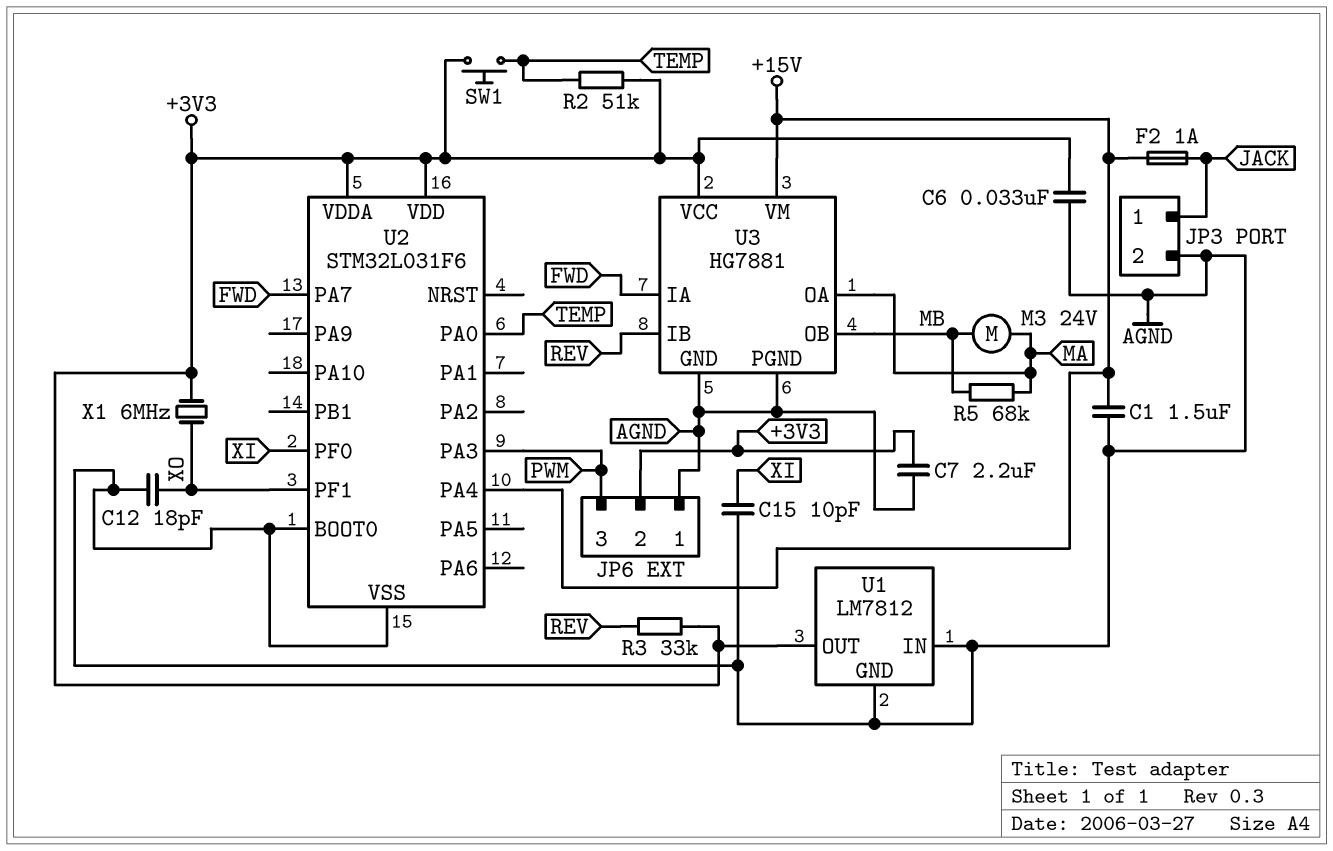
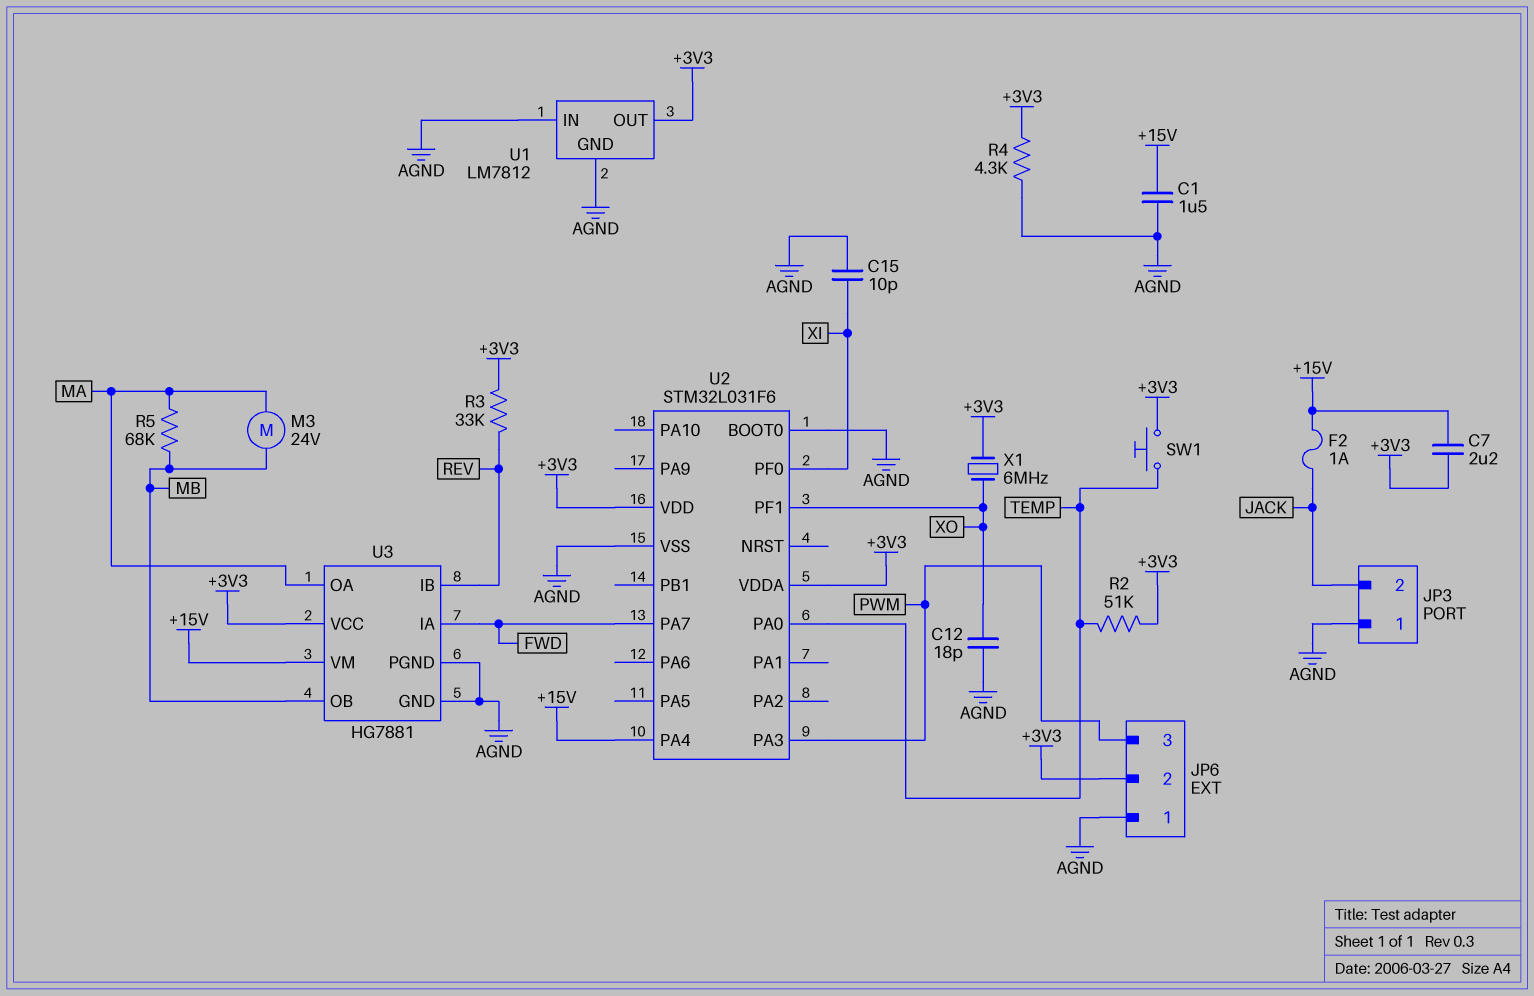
C6: 33nF (+3V3, AGND) -> none
C7: 2.2uF (+3V3, AGND) -> 2.2uF (+3V3, +15V)
JP3 pin 1: JACK -> AGND
JP3 pin 2: AGND -> JACK
R4: none -> 4.3k (+3V3, AGND)

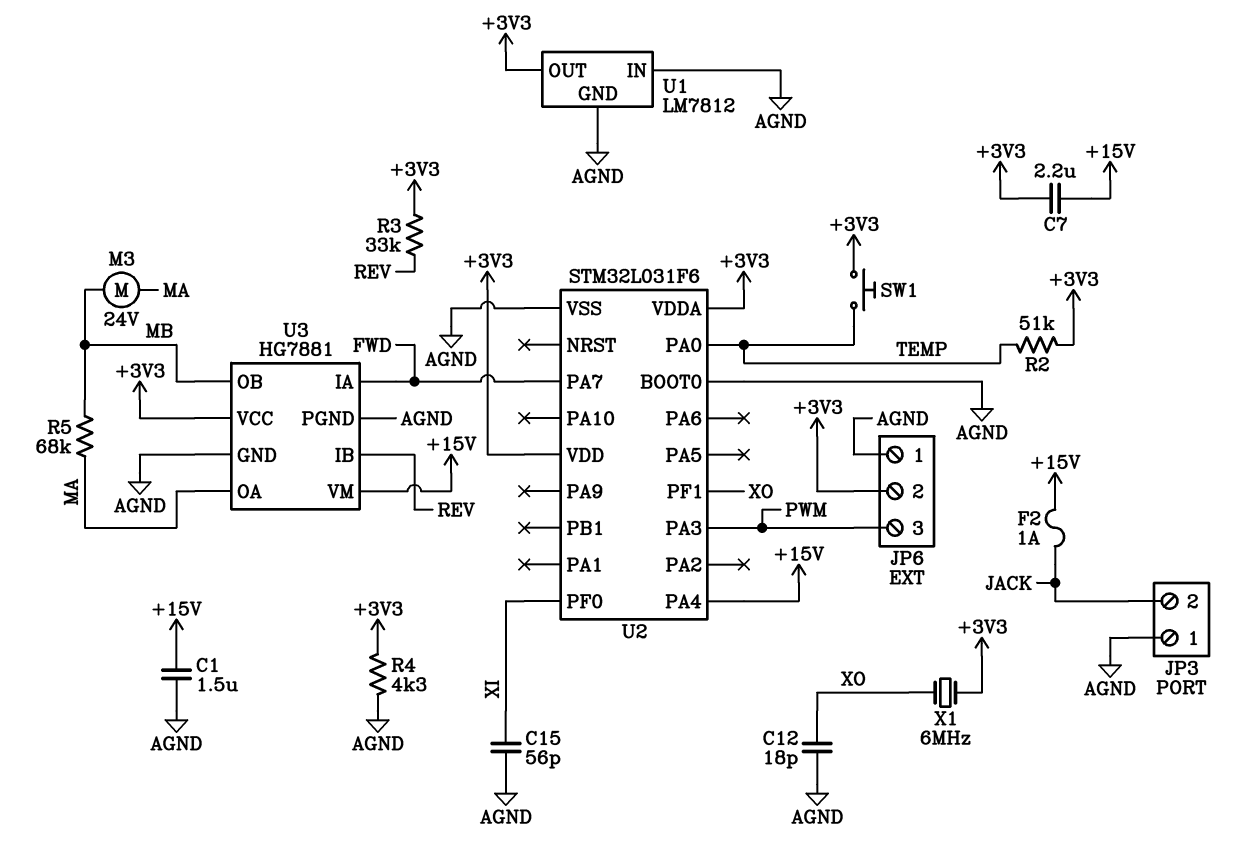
C15: 10pF (AGND, XI) -> 56pF (AGND, XI)

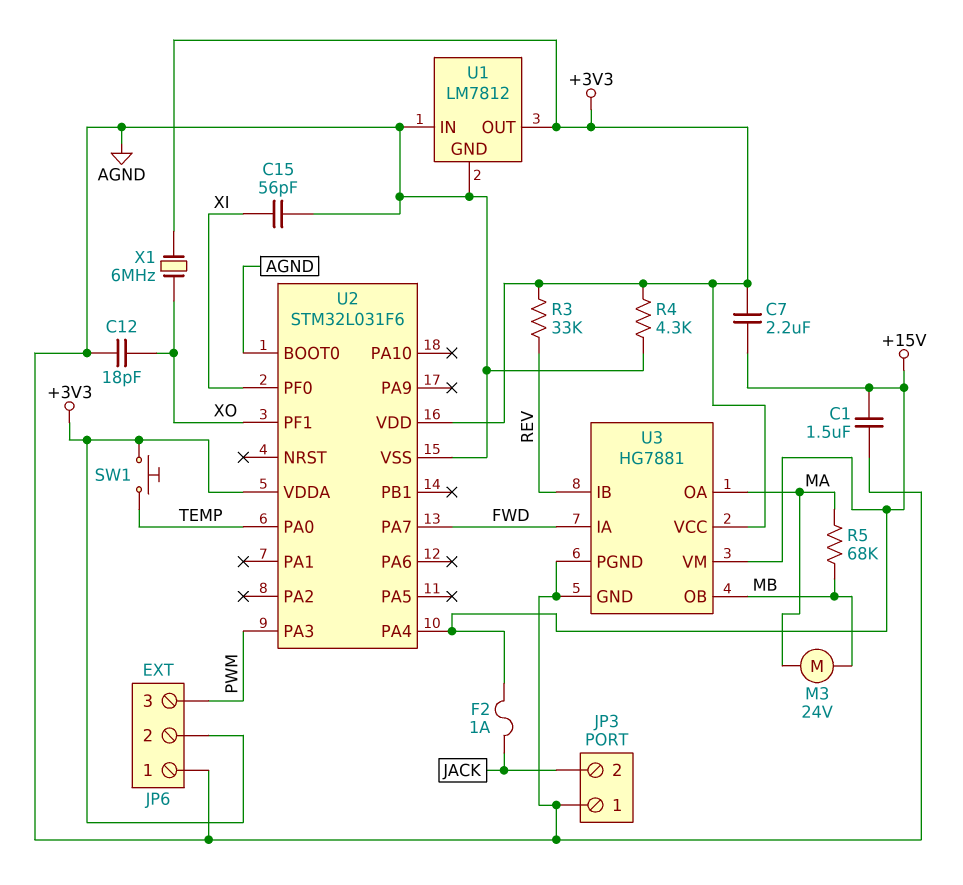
R2: 51k (+3V3, TEMP) -> none

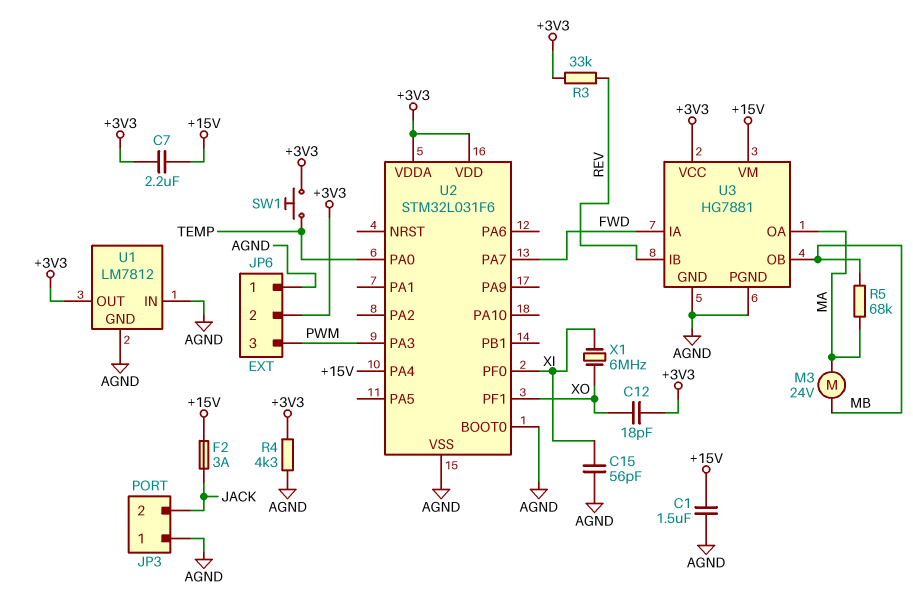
C12: 18pF (AGND, XO) -> 18pF (+3V3, XO)
F2: 1A (+15V, JACK) -> 3A (+15V, JACK)
X1: 6MHz (+3V3, XO) -> 6MHz (XI, XO)

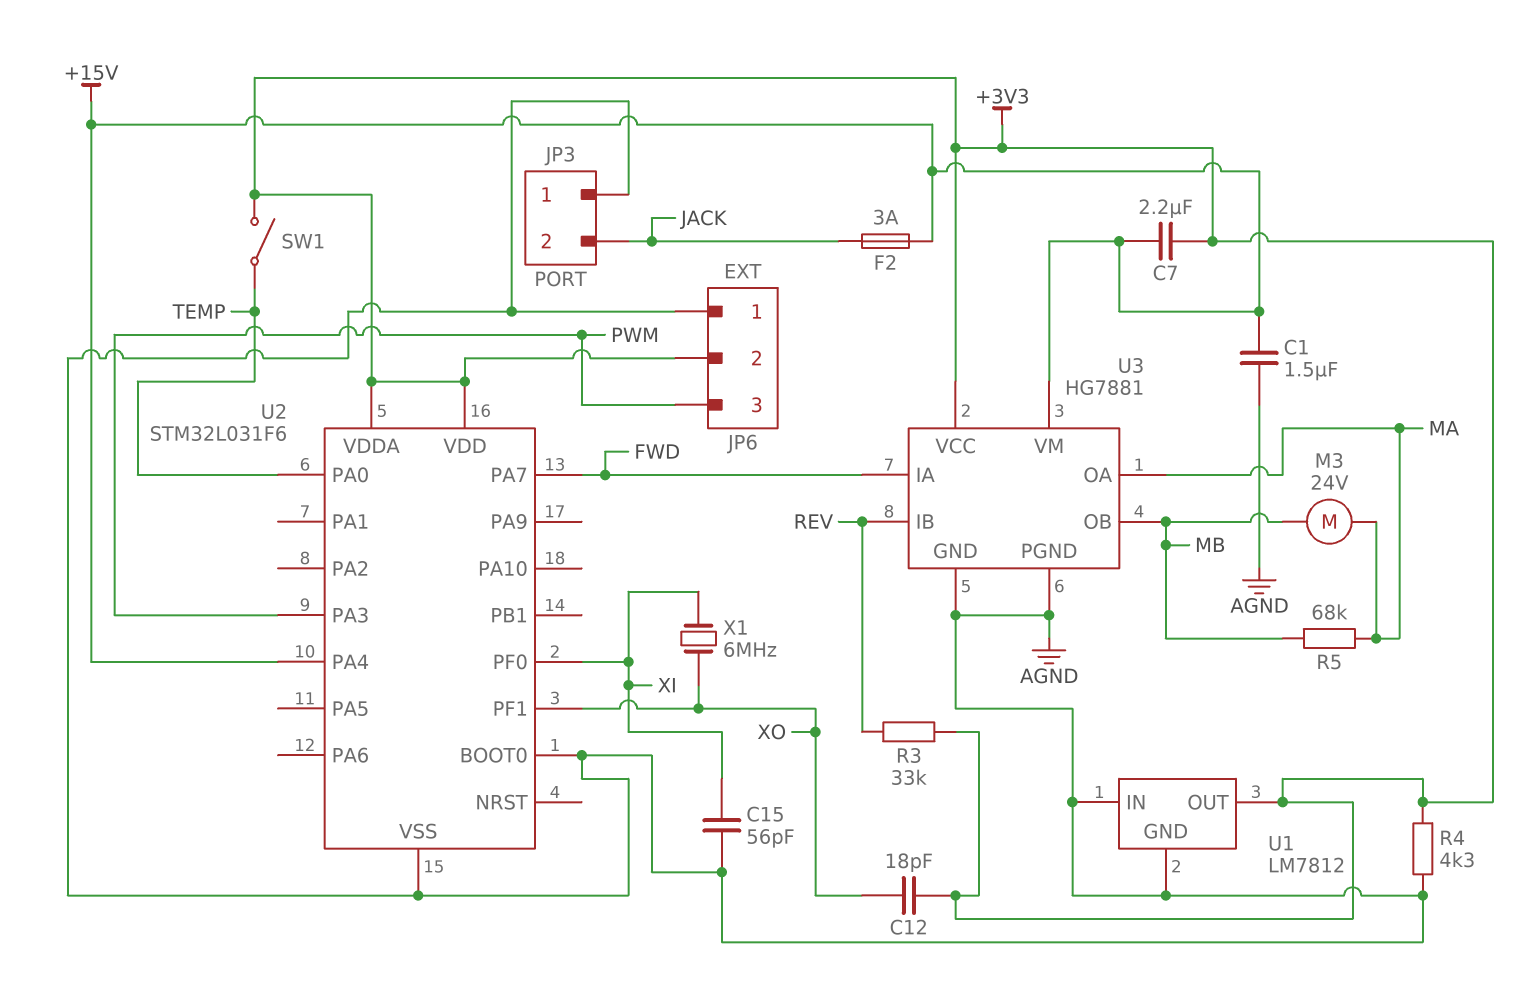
SW1: button (+3V3, TEMP) -> switch (+3V3, TEMP)

